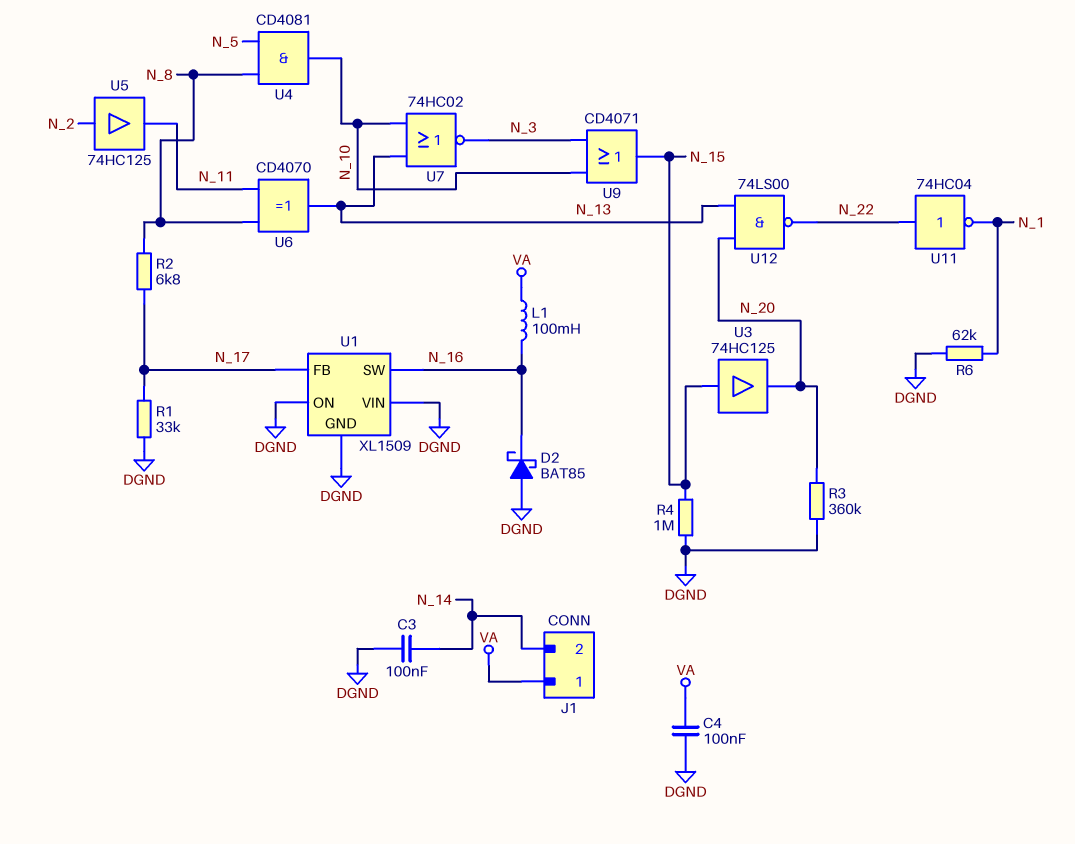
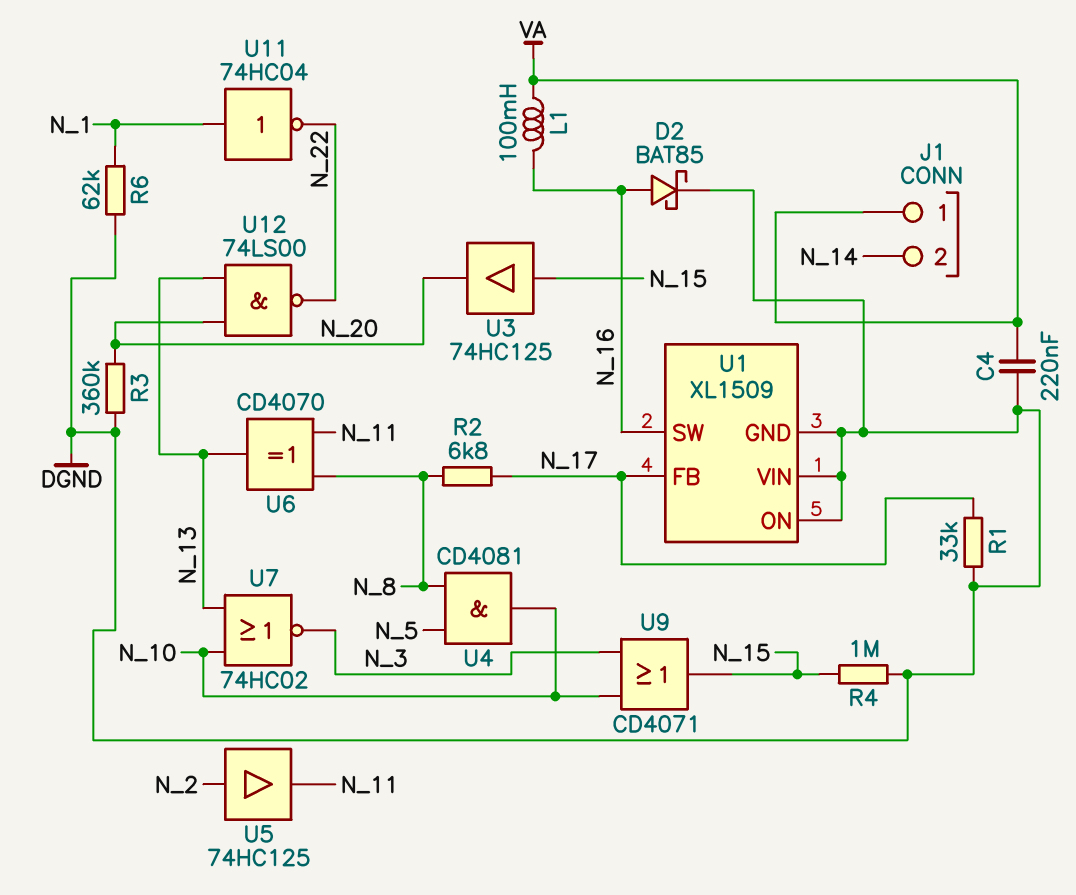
C3: 100nF (DGND, N_14) -> none
C4: 100nF (DGND, VA) -> 220nF (DGND, VA)
D2: schottky BAT85 (A DGND, K N_16) -> schottky BAT85 (A N_16, K DGND)
U11: NOT 74HC04 (in N_22, out N_1) -> NOT 74HC04 (in N_1, out N_22)

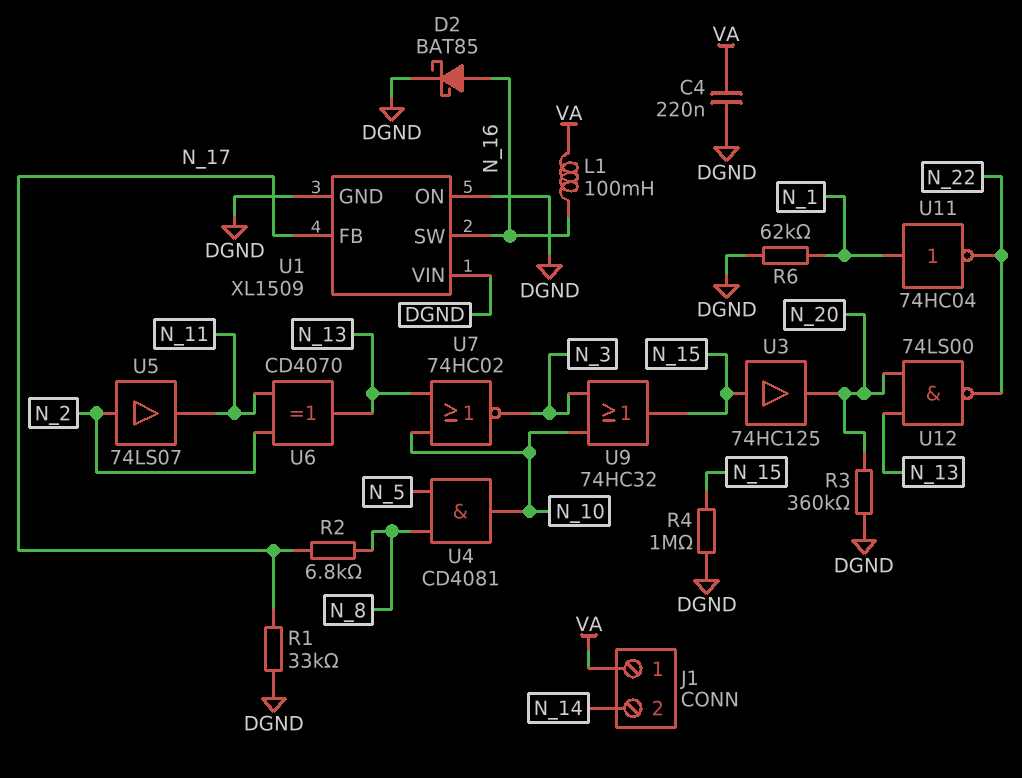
U5: buffer 74HC125 (in N_2, out N_11) -> buffer 74LS07 (in N_2, out N_11)
U6: XOR CD4070 (in N_8, in N_11, out N_13) -> XOR CD4070 (in N_2, in N_11, out N_13)
U9: OR CD4071 (in N_3, in N_10, out N_15) -> OR 74HC32 (in N_3, in N_10, out N_15)

